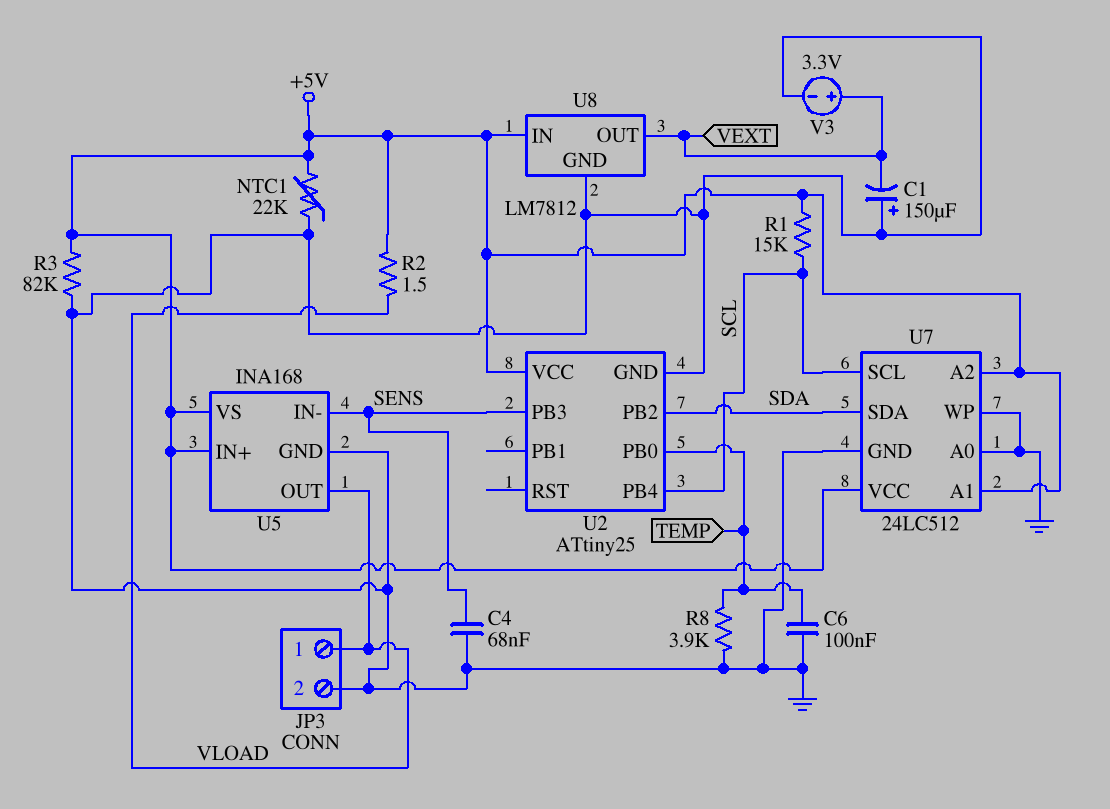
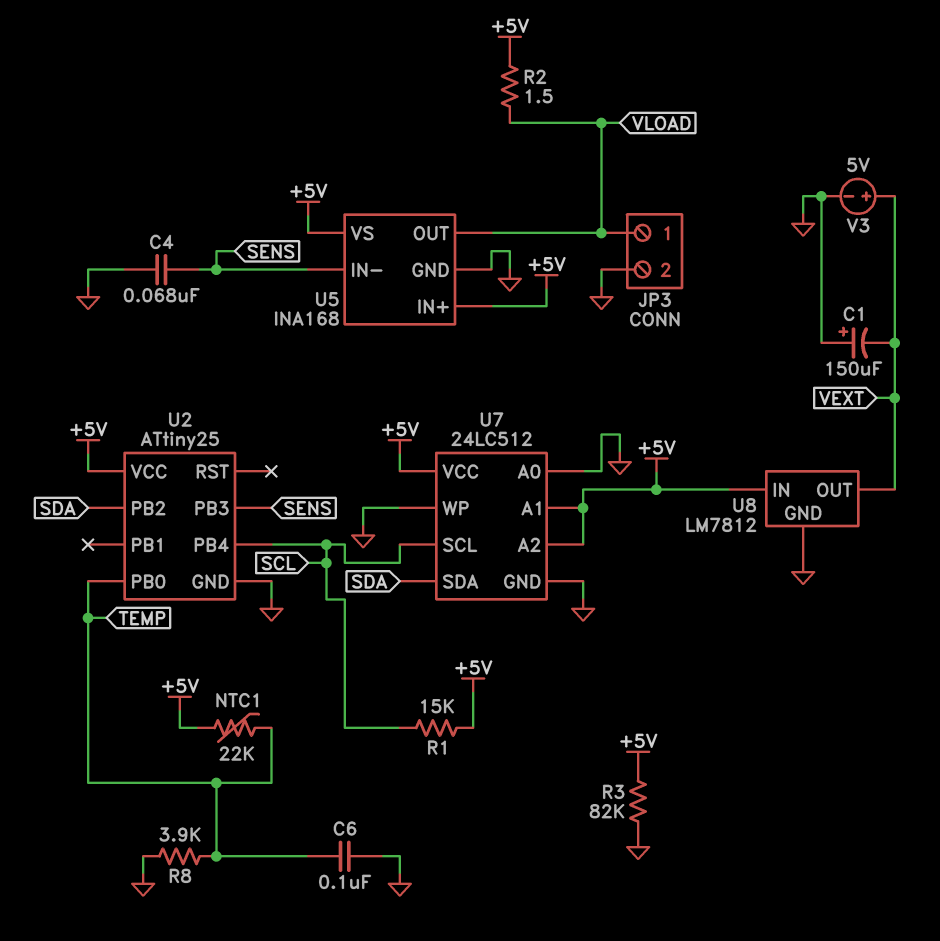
NTC1: 22k (+5V, GND) -> 22k (+5V, TEMP)
V3: 3.3V (plus VEXT, minus GND) -> 5V (plus VEXT, minus GND)

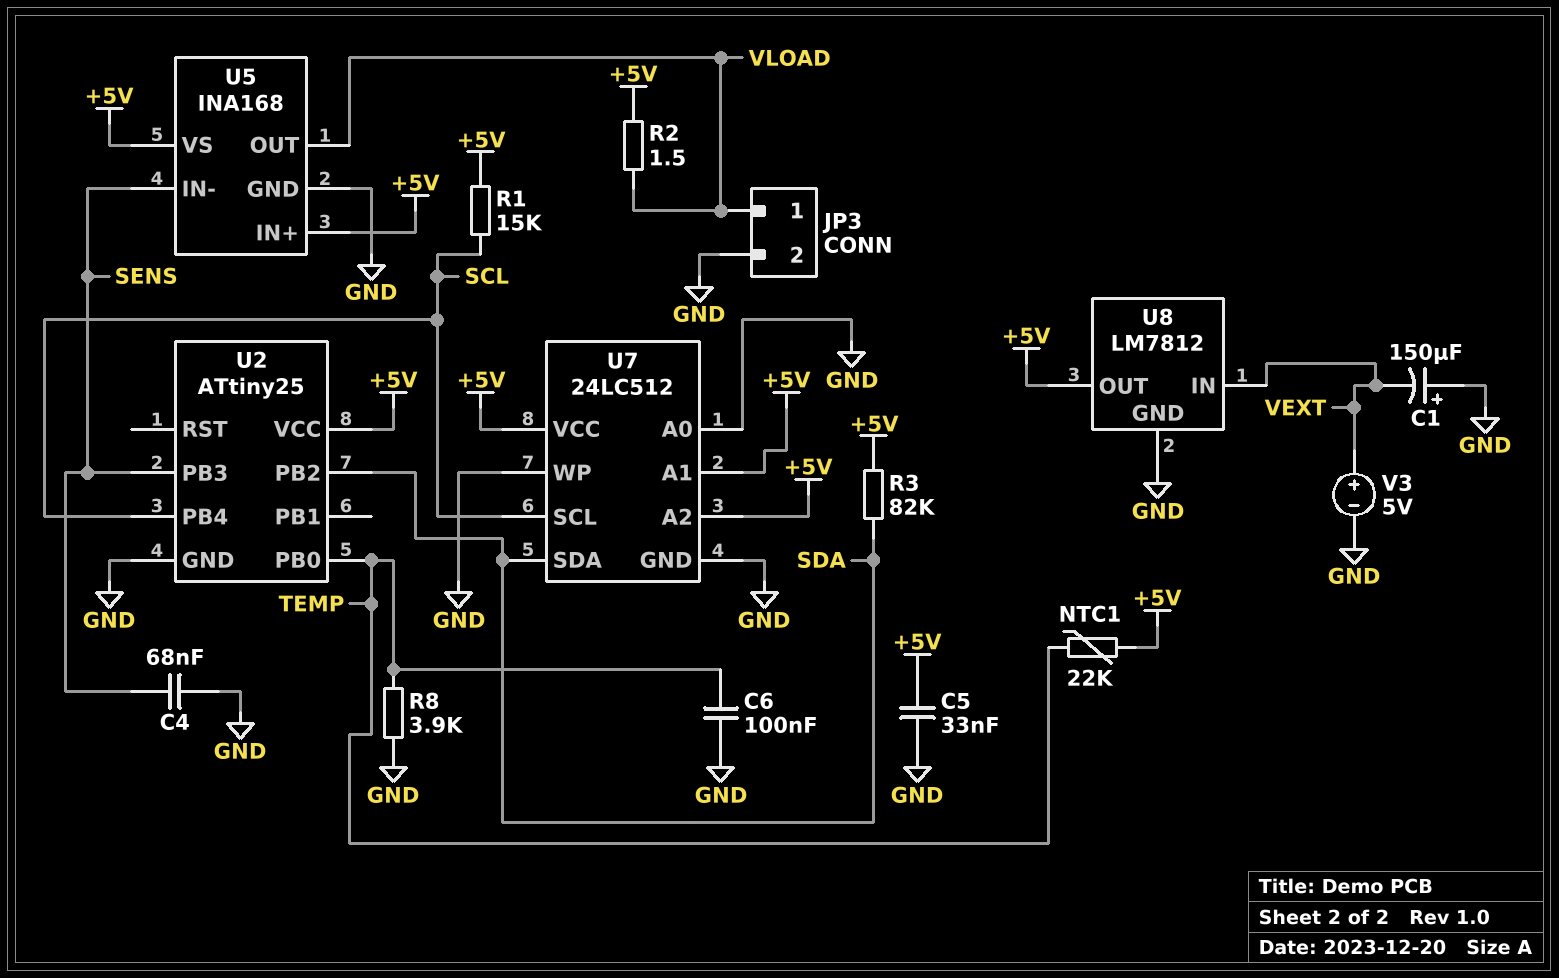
C5: none -> 33nF (+5V, GND)
R3: 82k (+5V, GND) -> 82k (+5V, SDA)
U8 pin IN: +5V -> VEXT
U8 pin OUT: VEXT -> +5V

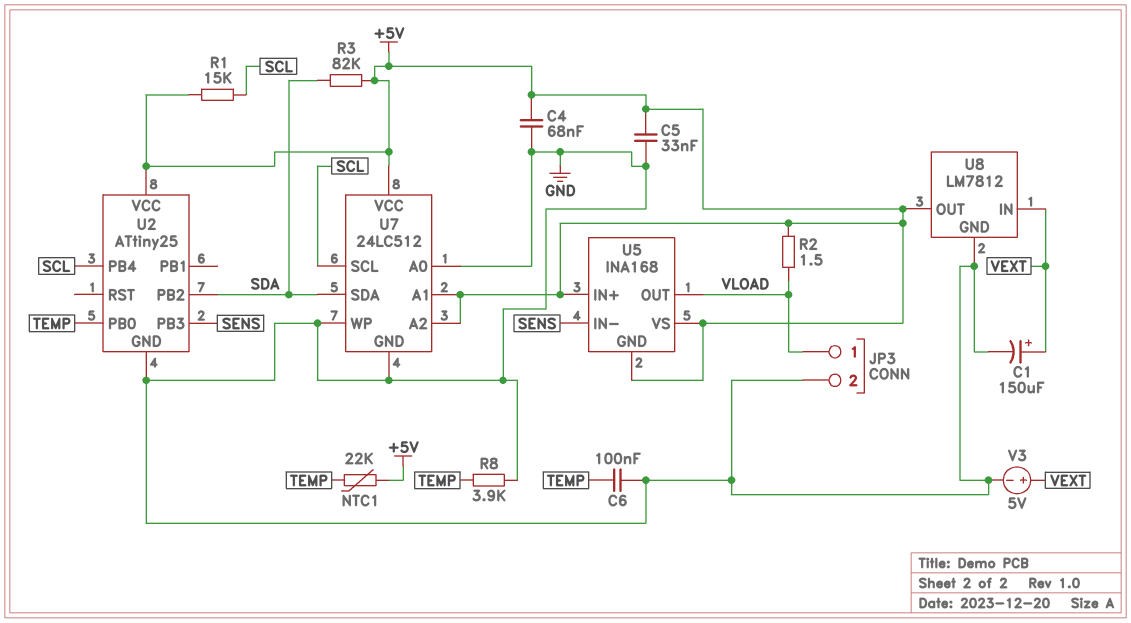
C1: 150uF (plus GND, minus VEXT) -> 150uF (plus VEXT, minus GND)
C4: 68nF (GND, SENS) -> 68nF (+5V, GND)
U5 pin GND: GND -> +5V

